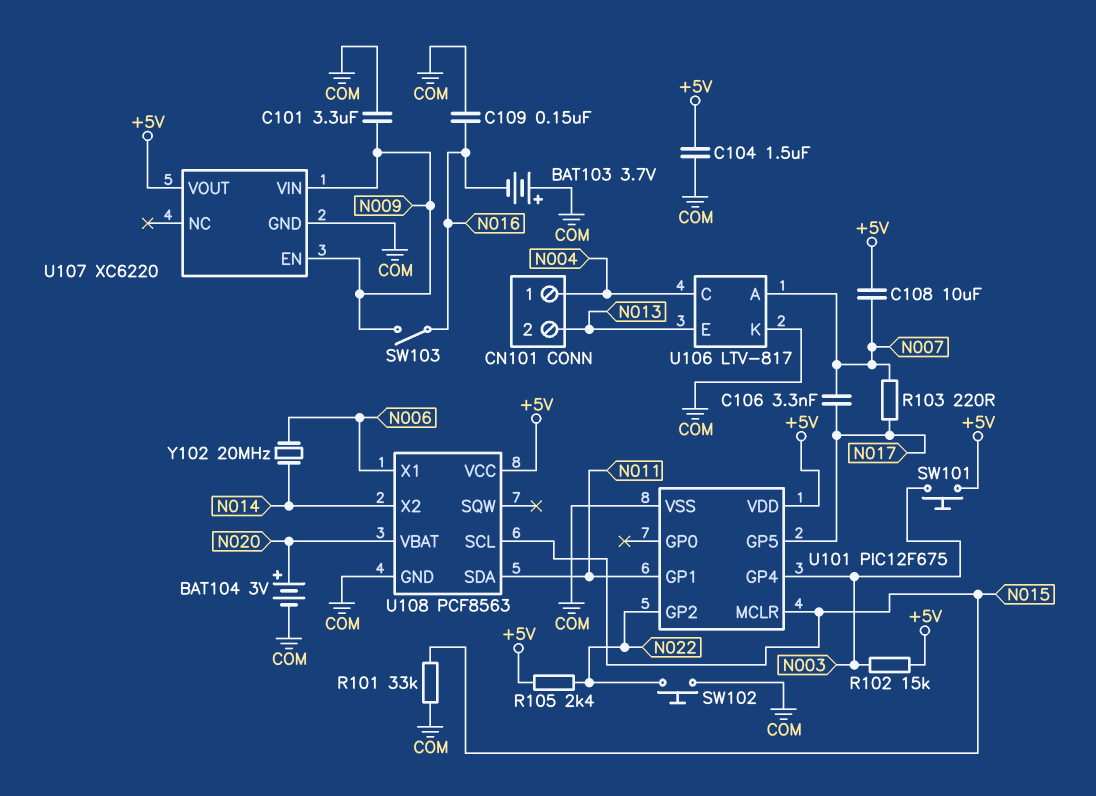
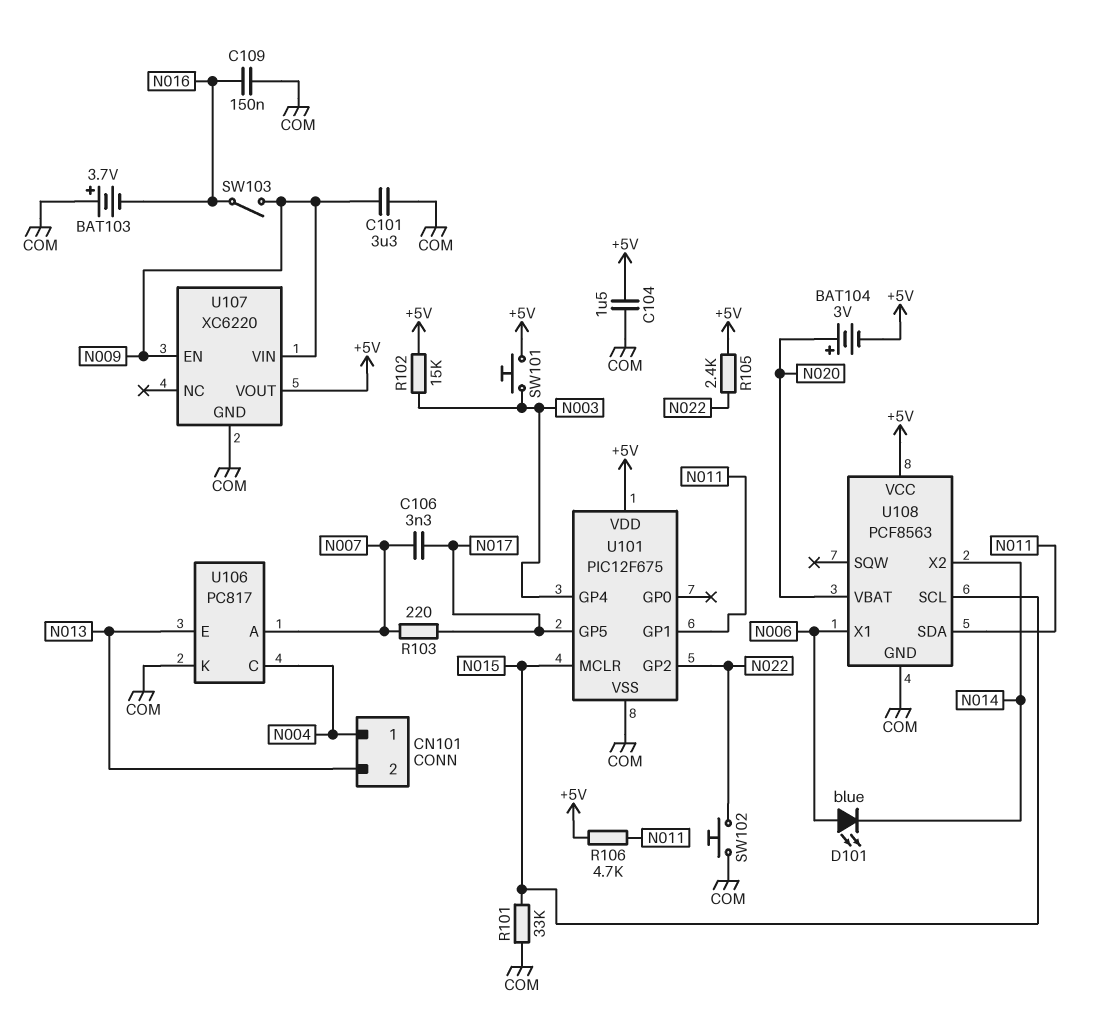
BAT104: 3V (plus N020, minus COM) -> 3V (plus N020, minus +5V)
C108: 10uF (+5V, N007) -> none
D101: none -> LED blue (A N006, K N014)
R106: none -> 4.7k (+5V, N011)
U106: LTV-817 -> PC817
Y102: 20MHz (N006, N014) -> none

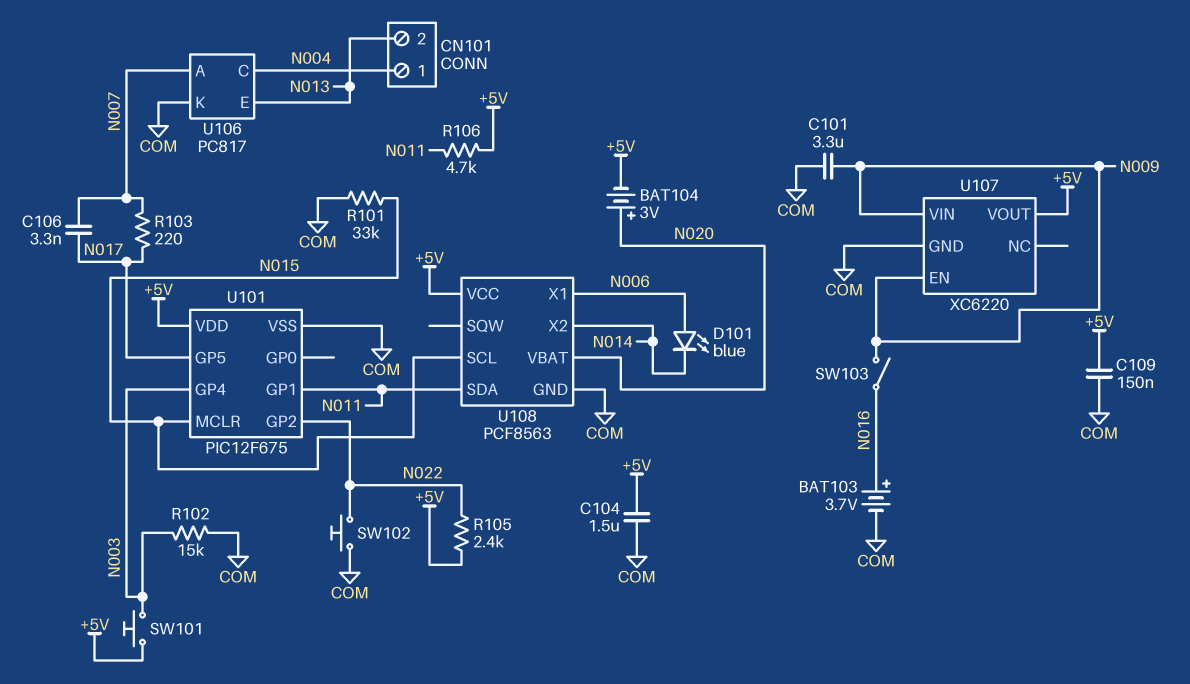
BAT103: 3.7V (plus COM, minus N016) -> 3.7V (plus N016, minus COM)
C109: 150nF (COM, N016) -> 150nF (+5V, COM)
R102: 15k (+5V, N003) -> 15k (COM, N003)

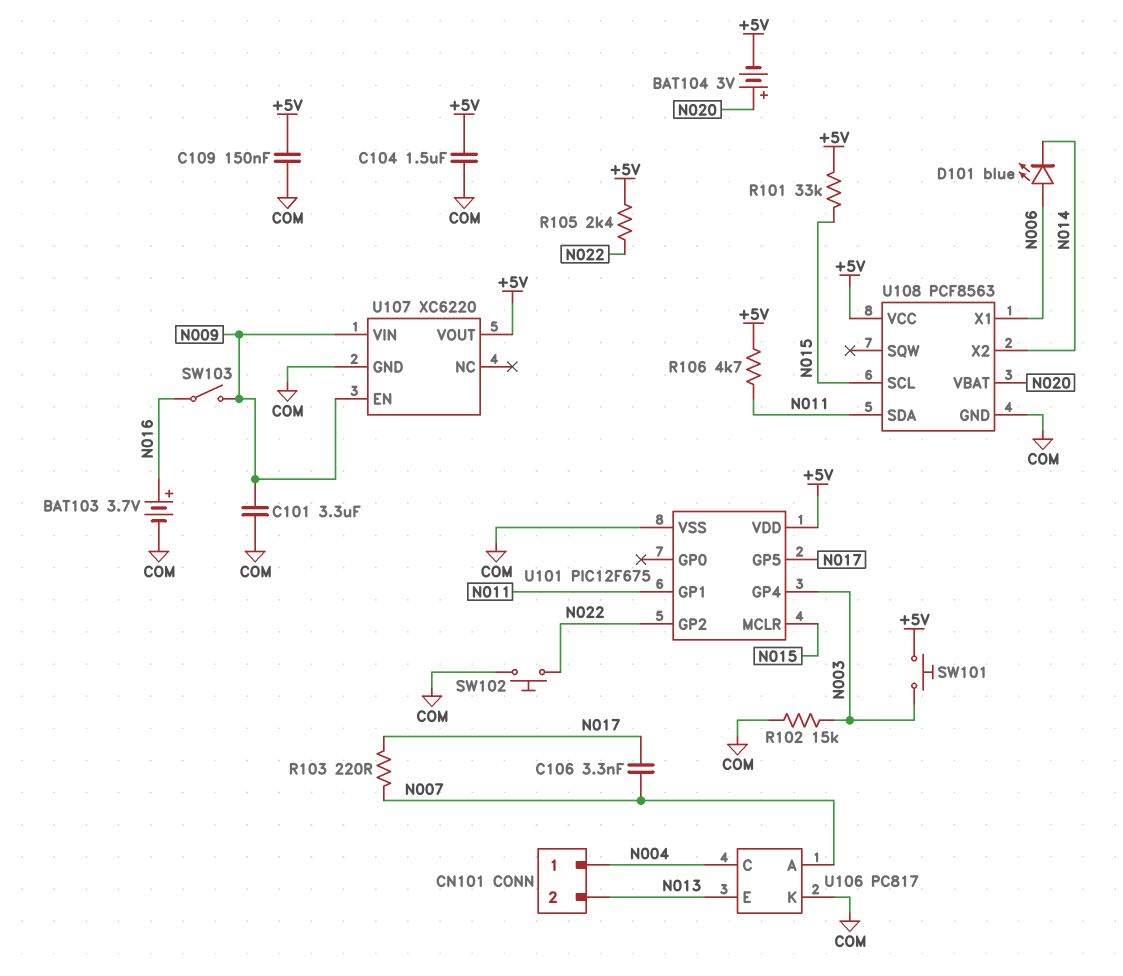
R101: 33k (COM, N015) -> 33k (+5V, N015)

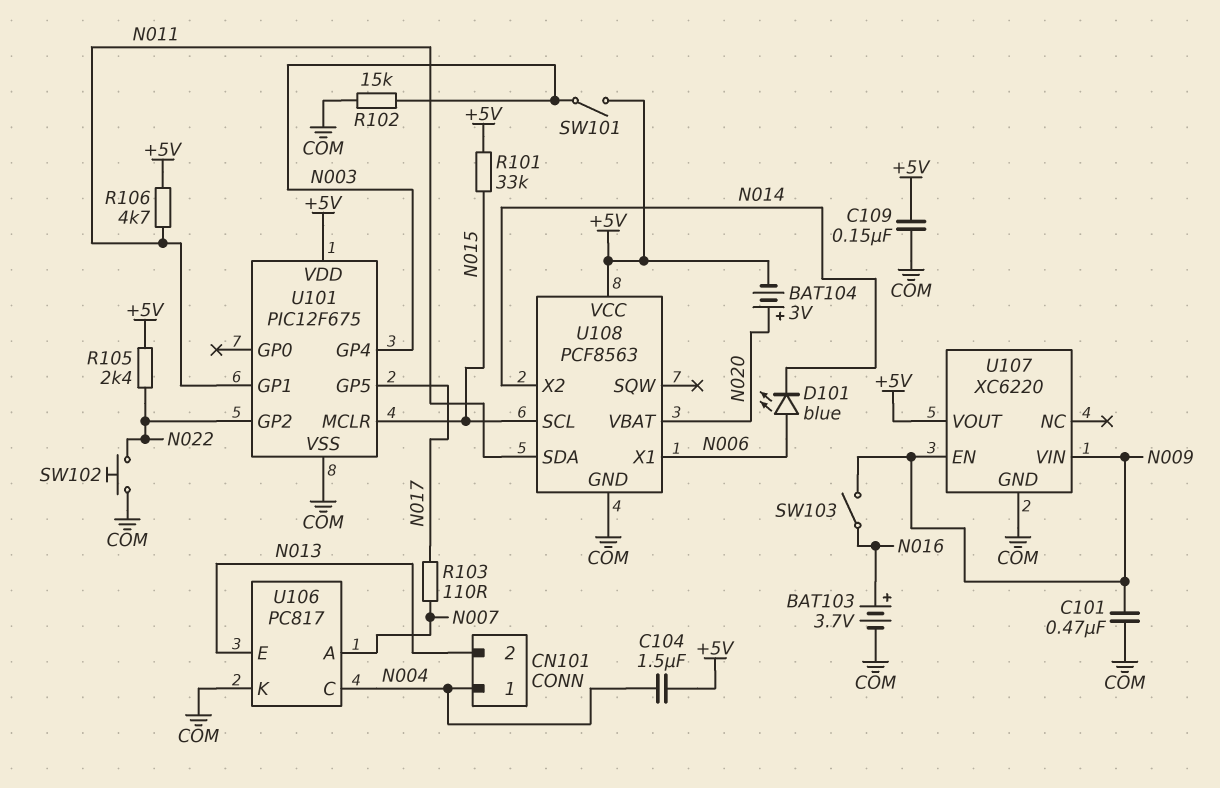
C101: 3.3uF (COM, N009) -> 470nF (COM, N009)
C104: 1.5uF (+5V, COM) -> 1.5uF (+5V, N004)
C106: 3.3nF (N007, N017) -> none
R103: 220 (N007, N017) -> 110 (N007, N017)
SW101: button (+5V, N003) -> switch (+5V, N003)

